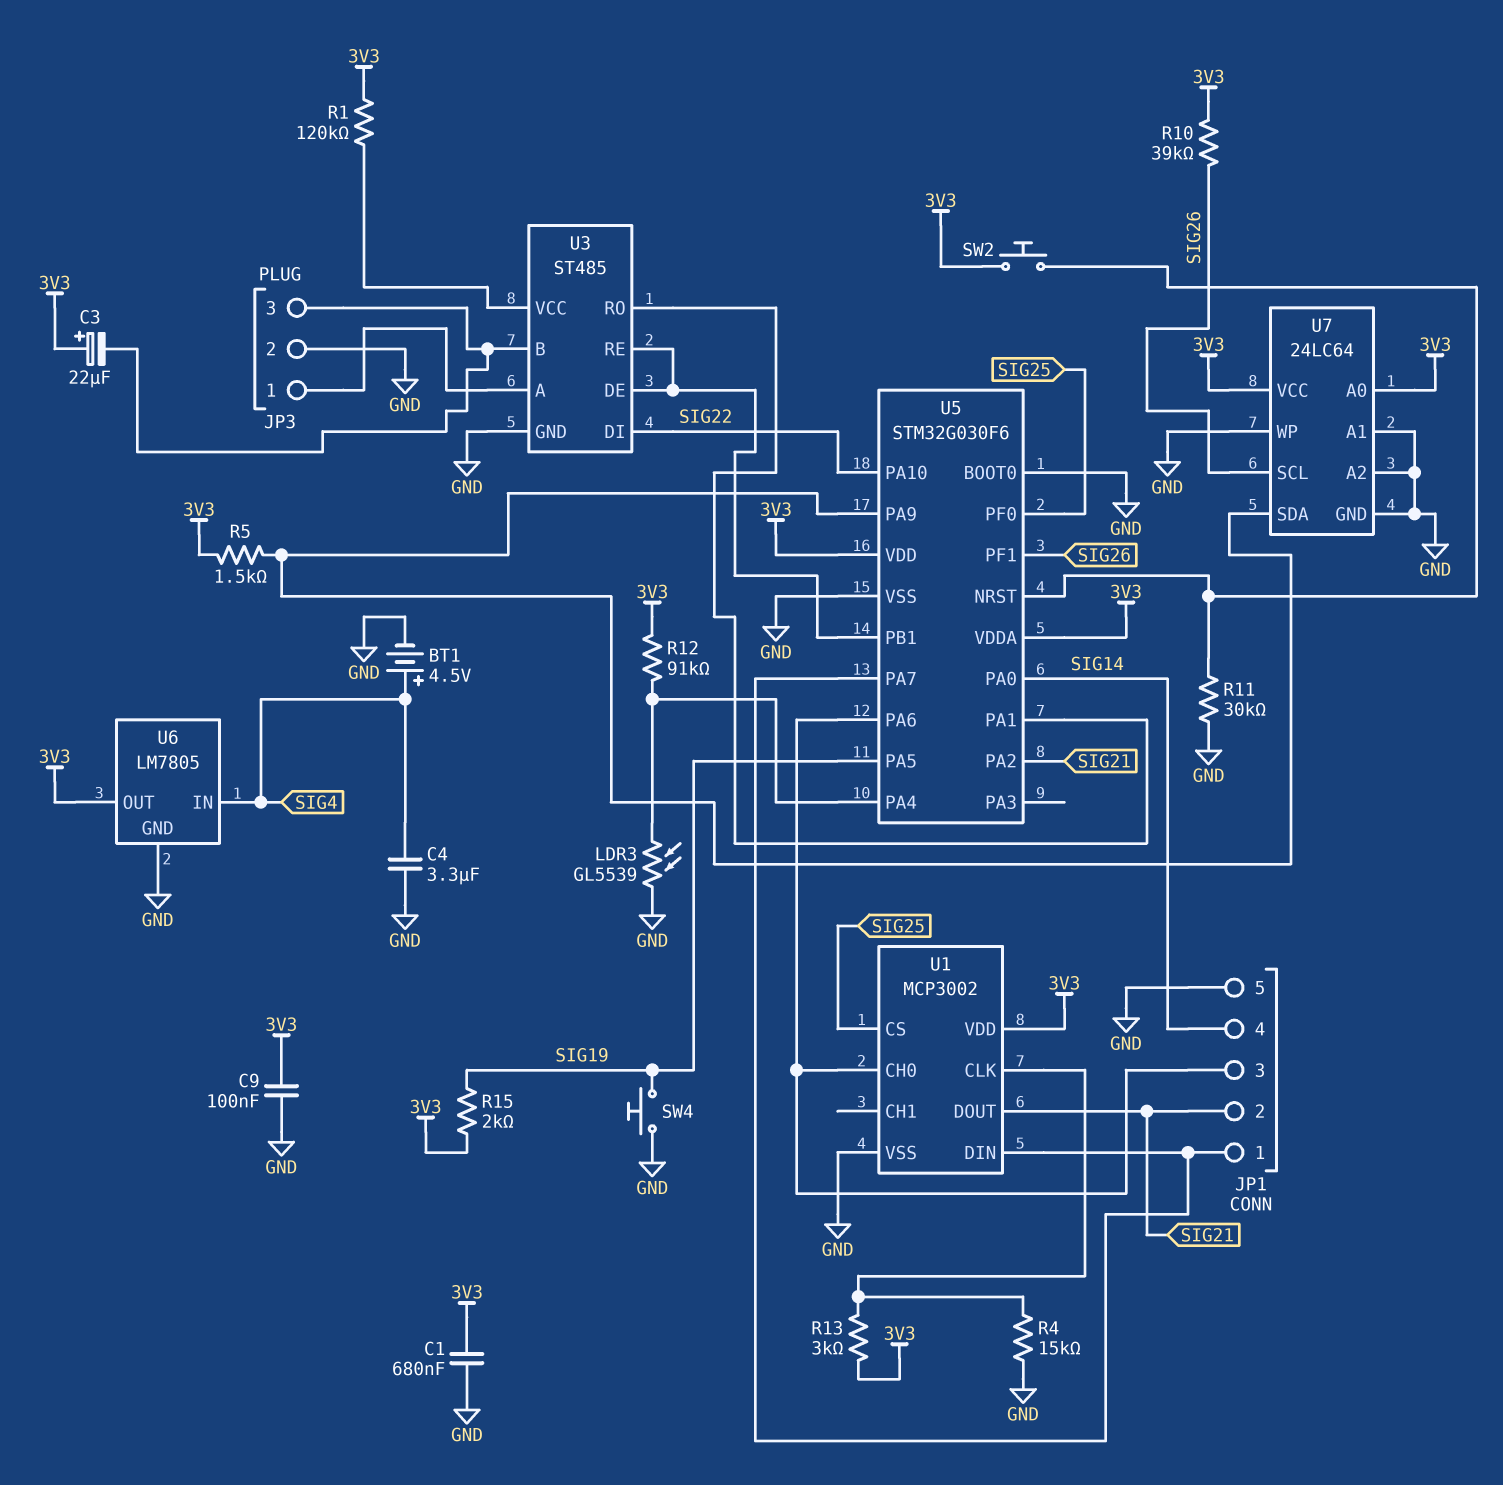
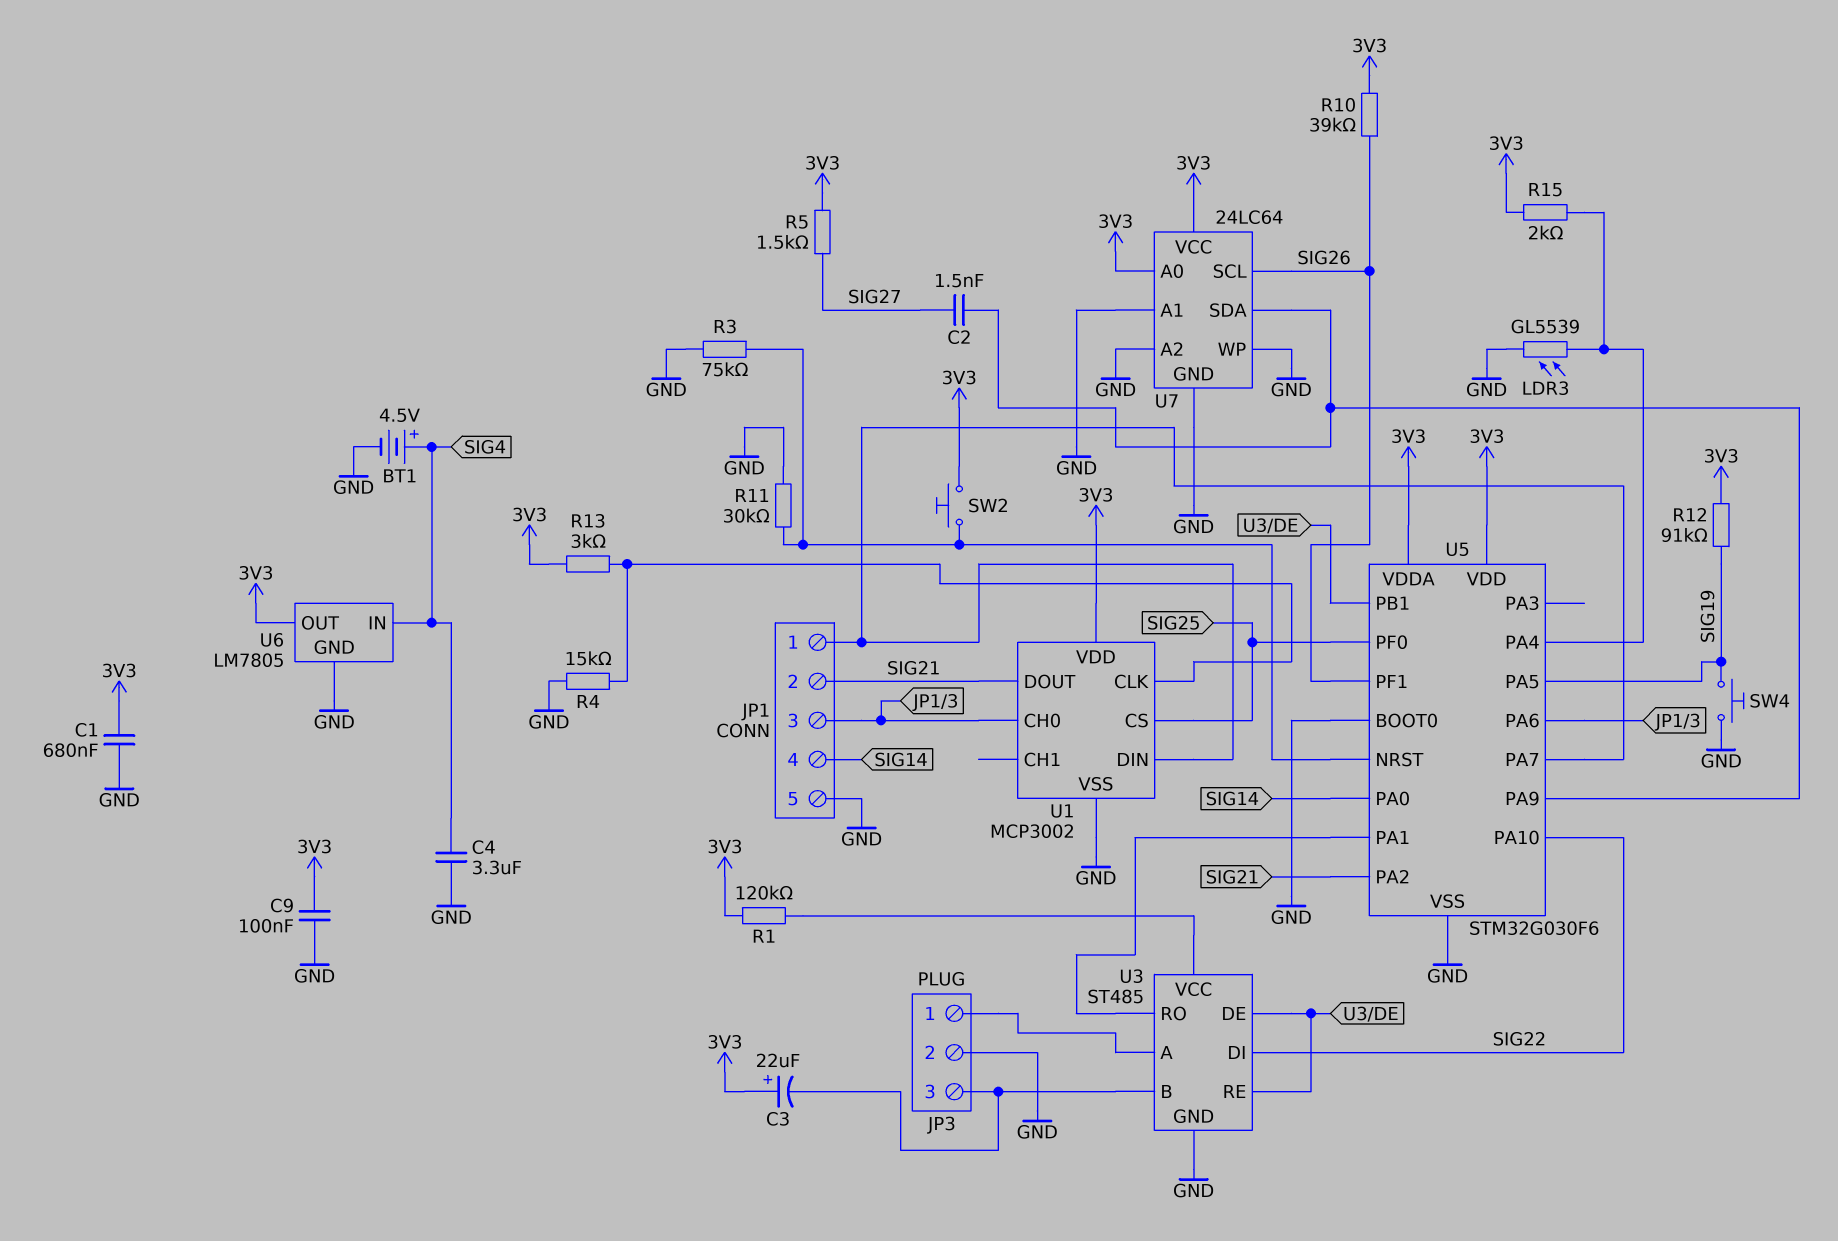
C2: none -> 1.5nF (SIG27, U5/PA9)
R3: none -> 75k (GND, U5/NRST)
R5: 1.5k (3V3, U5/PA9) -> 1.5k (3V3, SIG27)
R12: 91k (3V3, U5/PA4) -> 91k (3V3, SIG19)
R15: 2k (3V3, SIG19) -> 2k (3V3, U5/PA4)

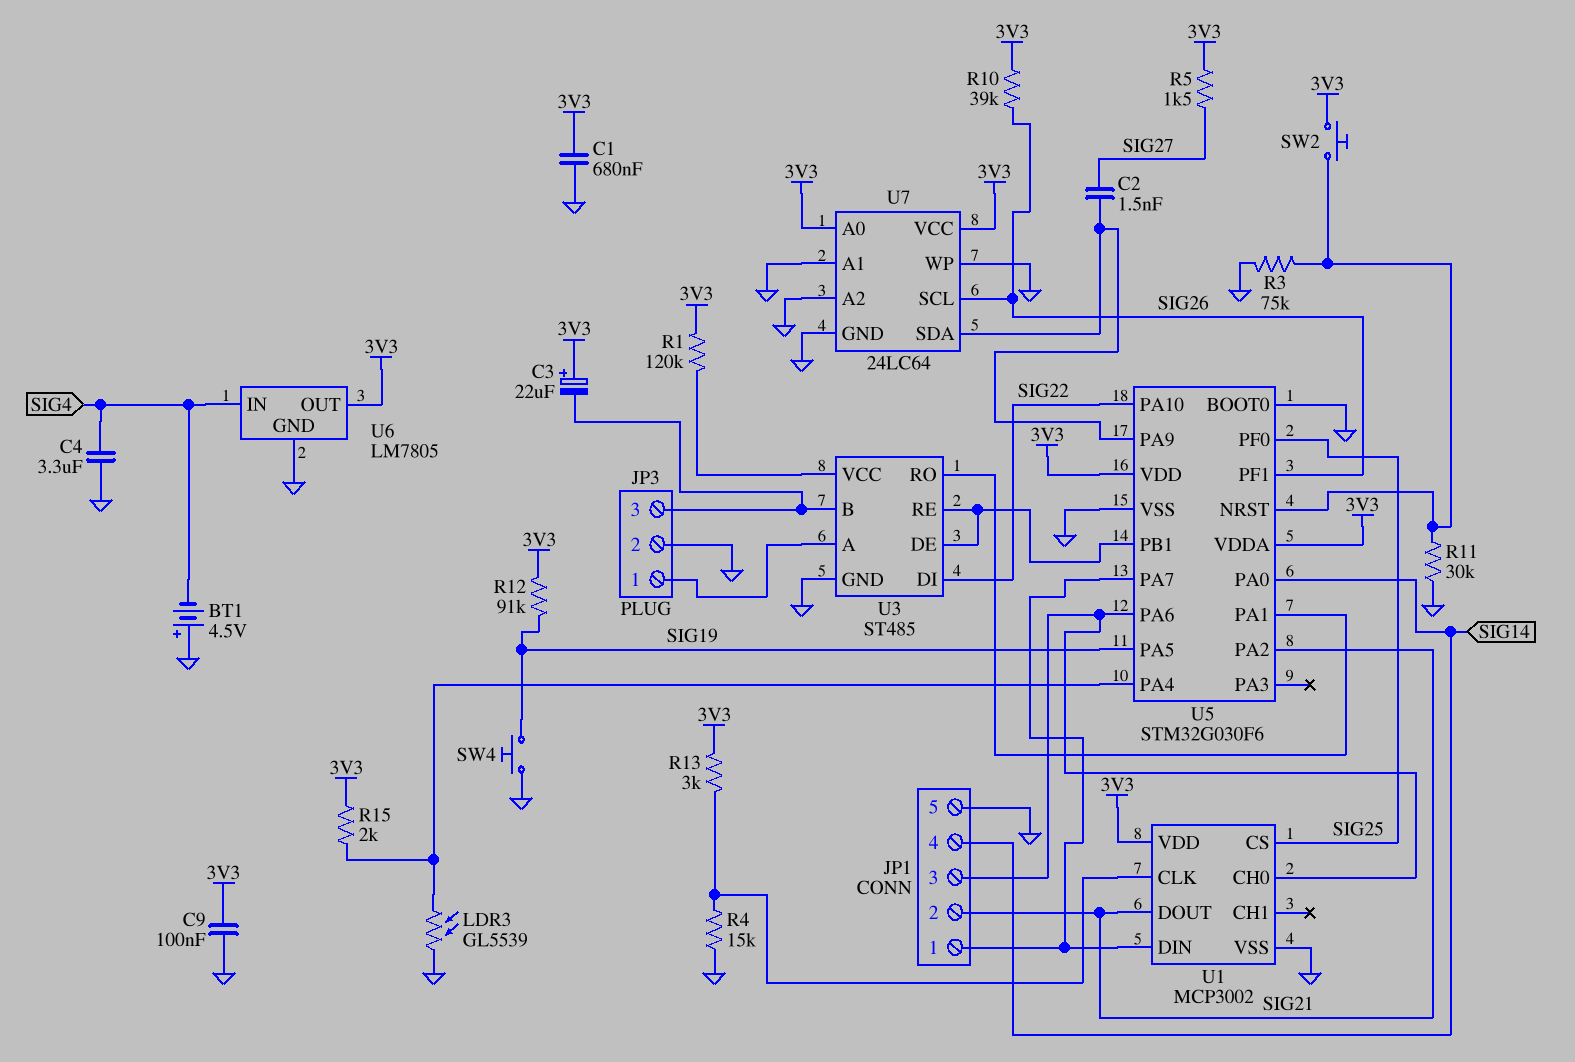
BT1: 4.5V (plus SIG4, minus GND) -> 4.5V (plus GND, minus SIG4)

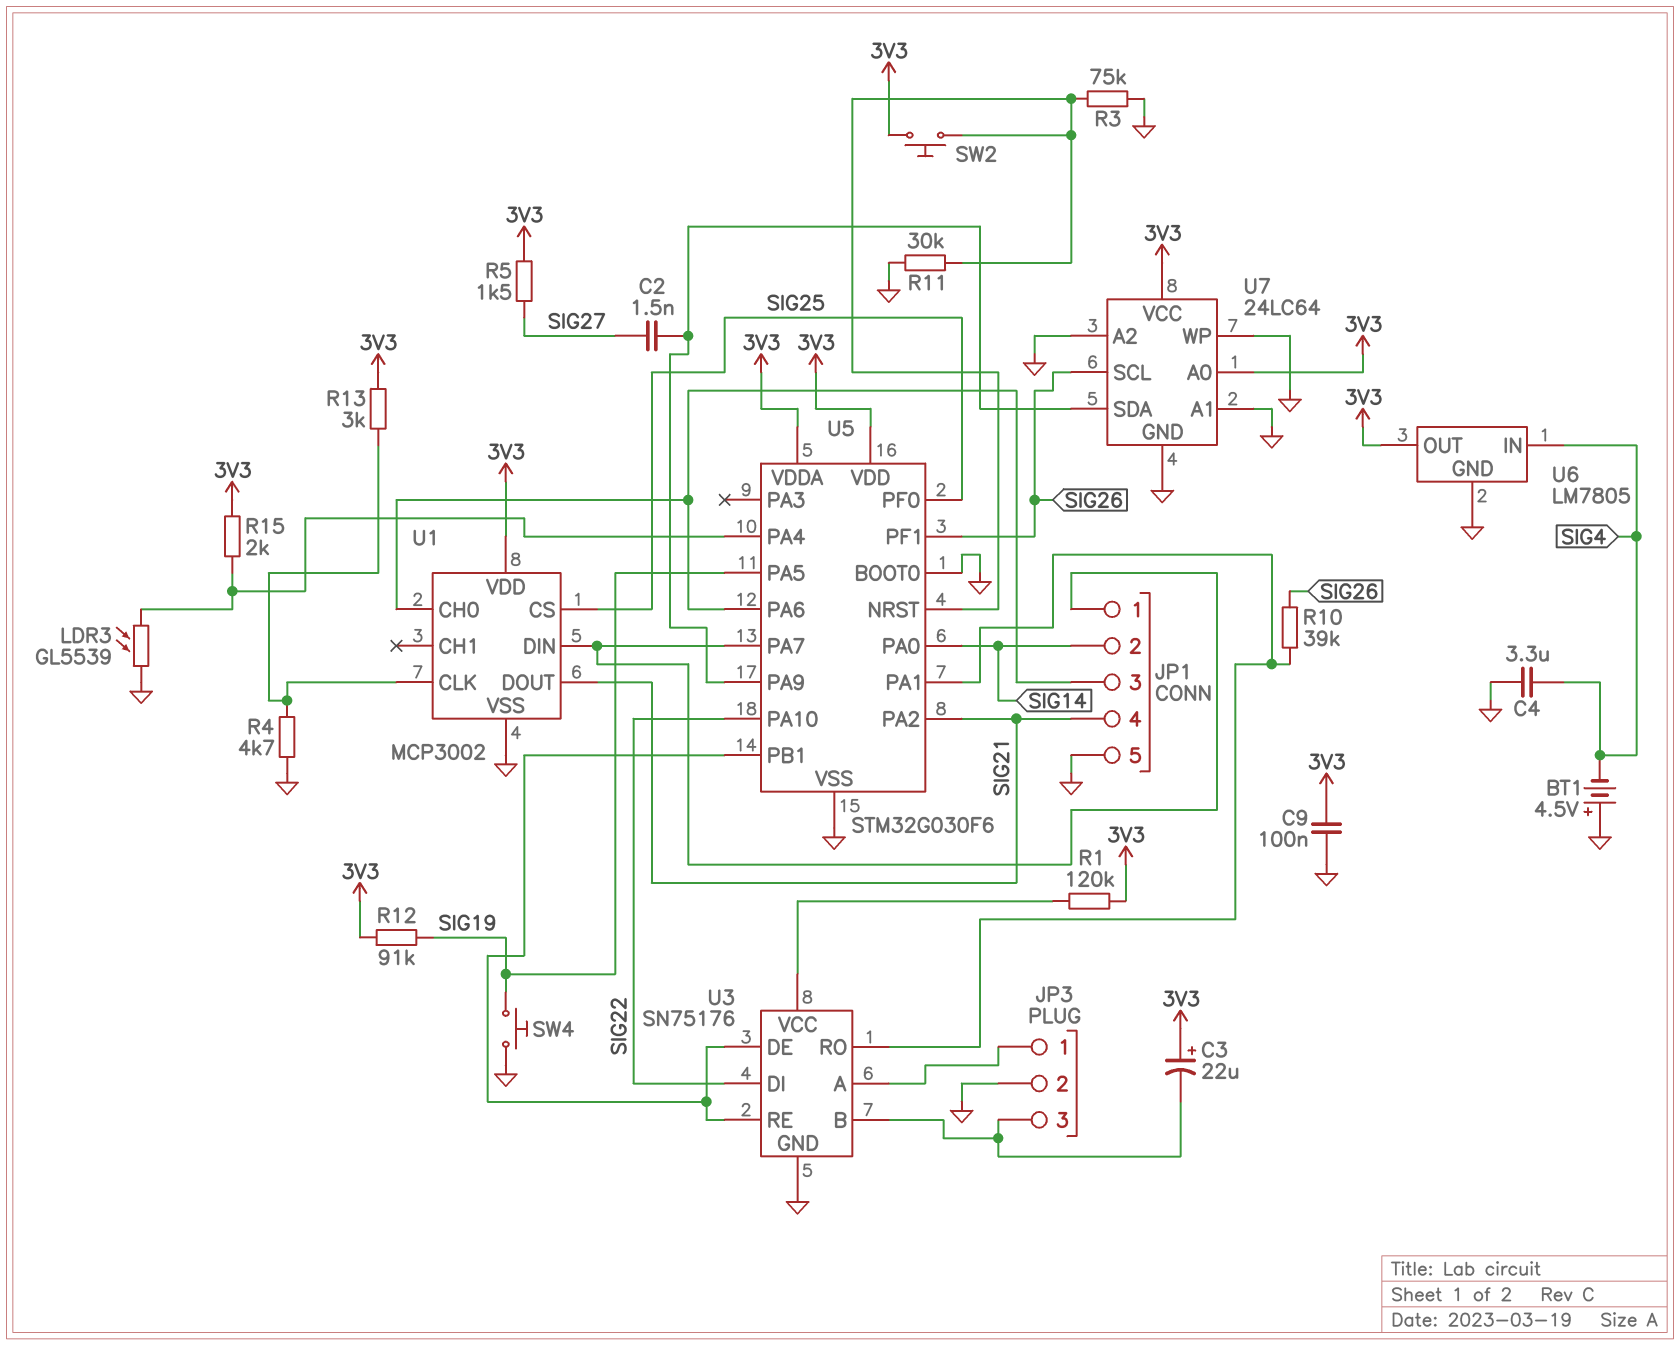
C1: 680nF (3V3, GND) -> none
JP1 pin 2: SIG21 -> SIG14
JP1 pin 4: SIG14 -> SIG21
R4: 15k (GND, U1/CLK) -> 4.7k (GND, U1/CLK)
R10: 39k (3V3, SIG26) -> 39k (SIG26, U3/RO)
U3: ST485 -> SN75176

